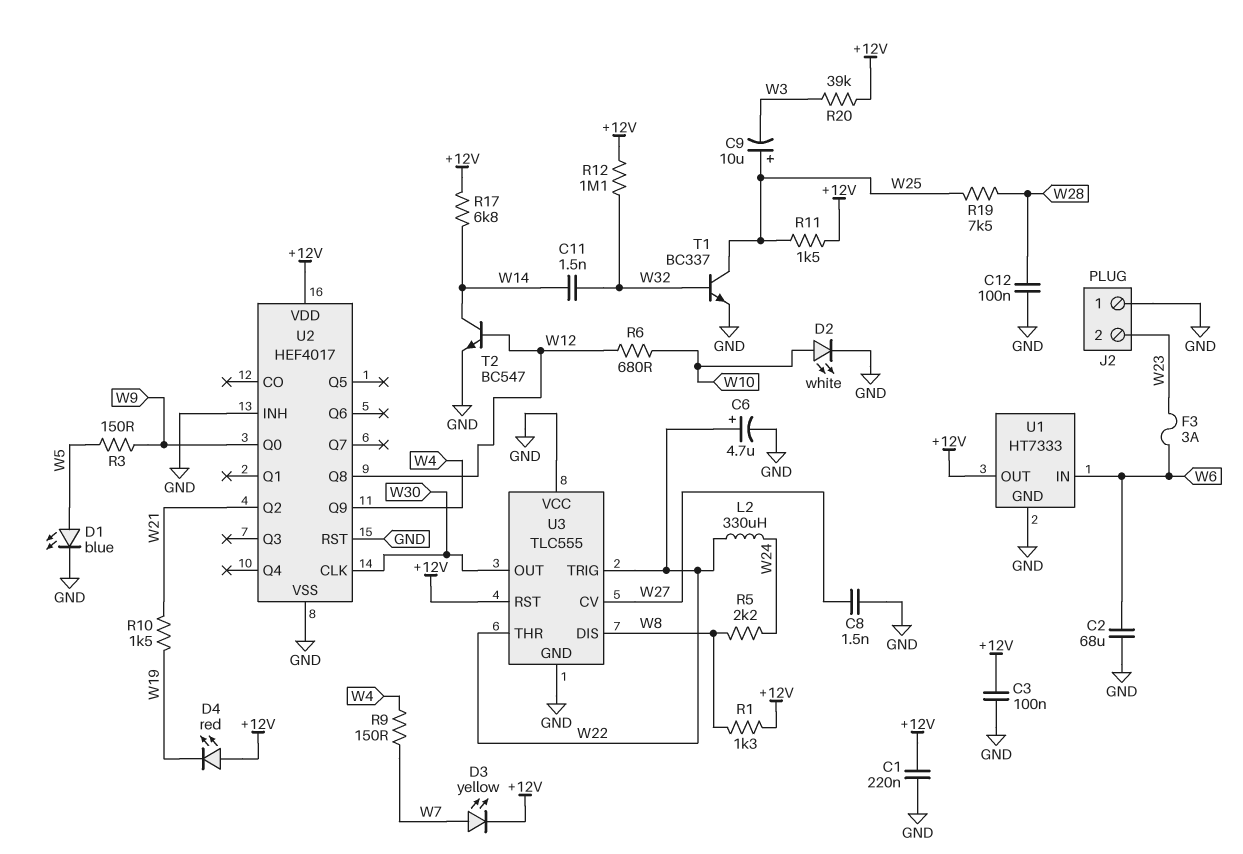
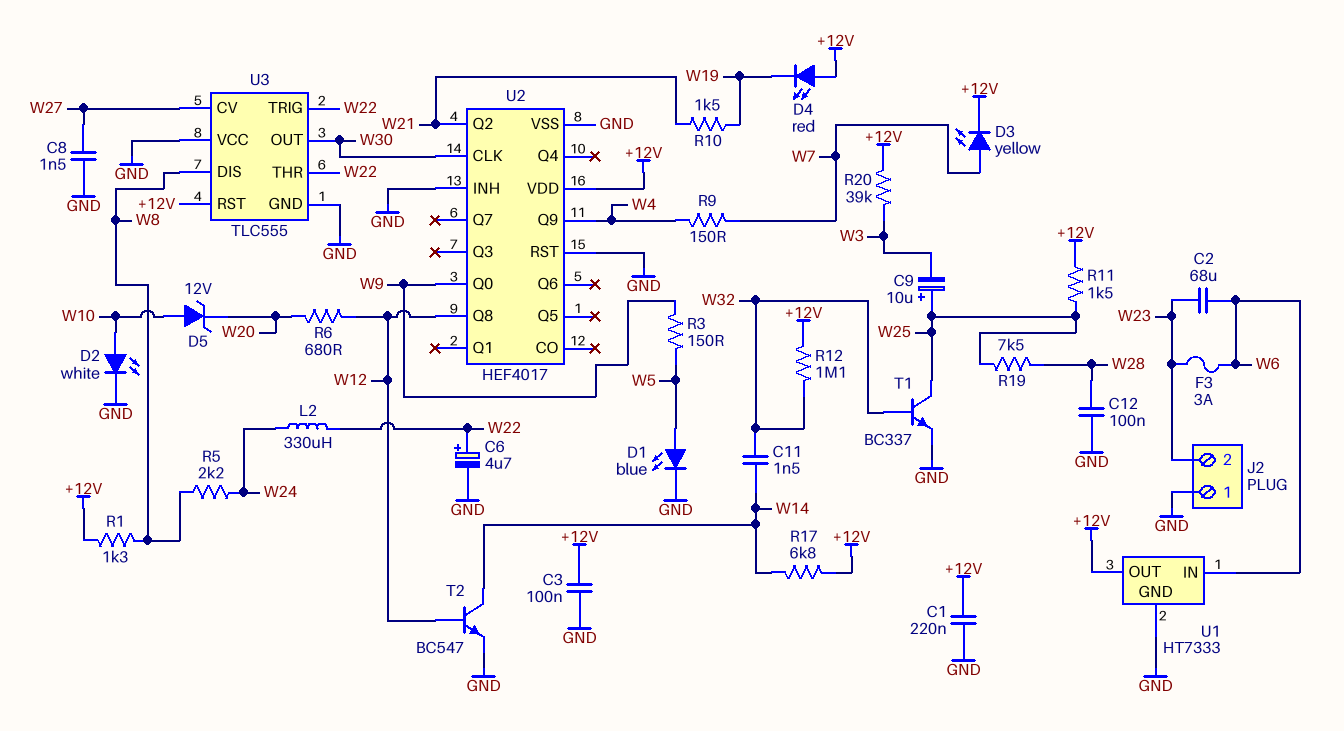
C2: 68uF (GND, W6) -> 68uF (W6, W23)
D5: none -> zener 12V (A W10, K W20)
R6: 680 (W10, W12) -> 680 (W12, W20)

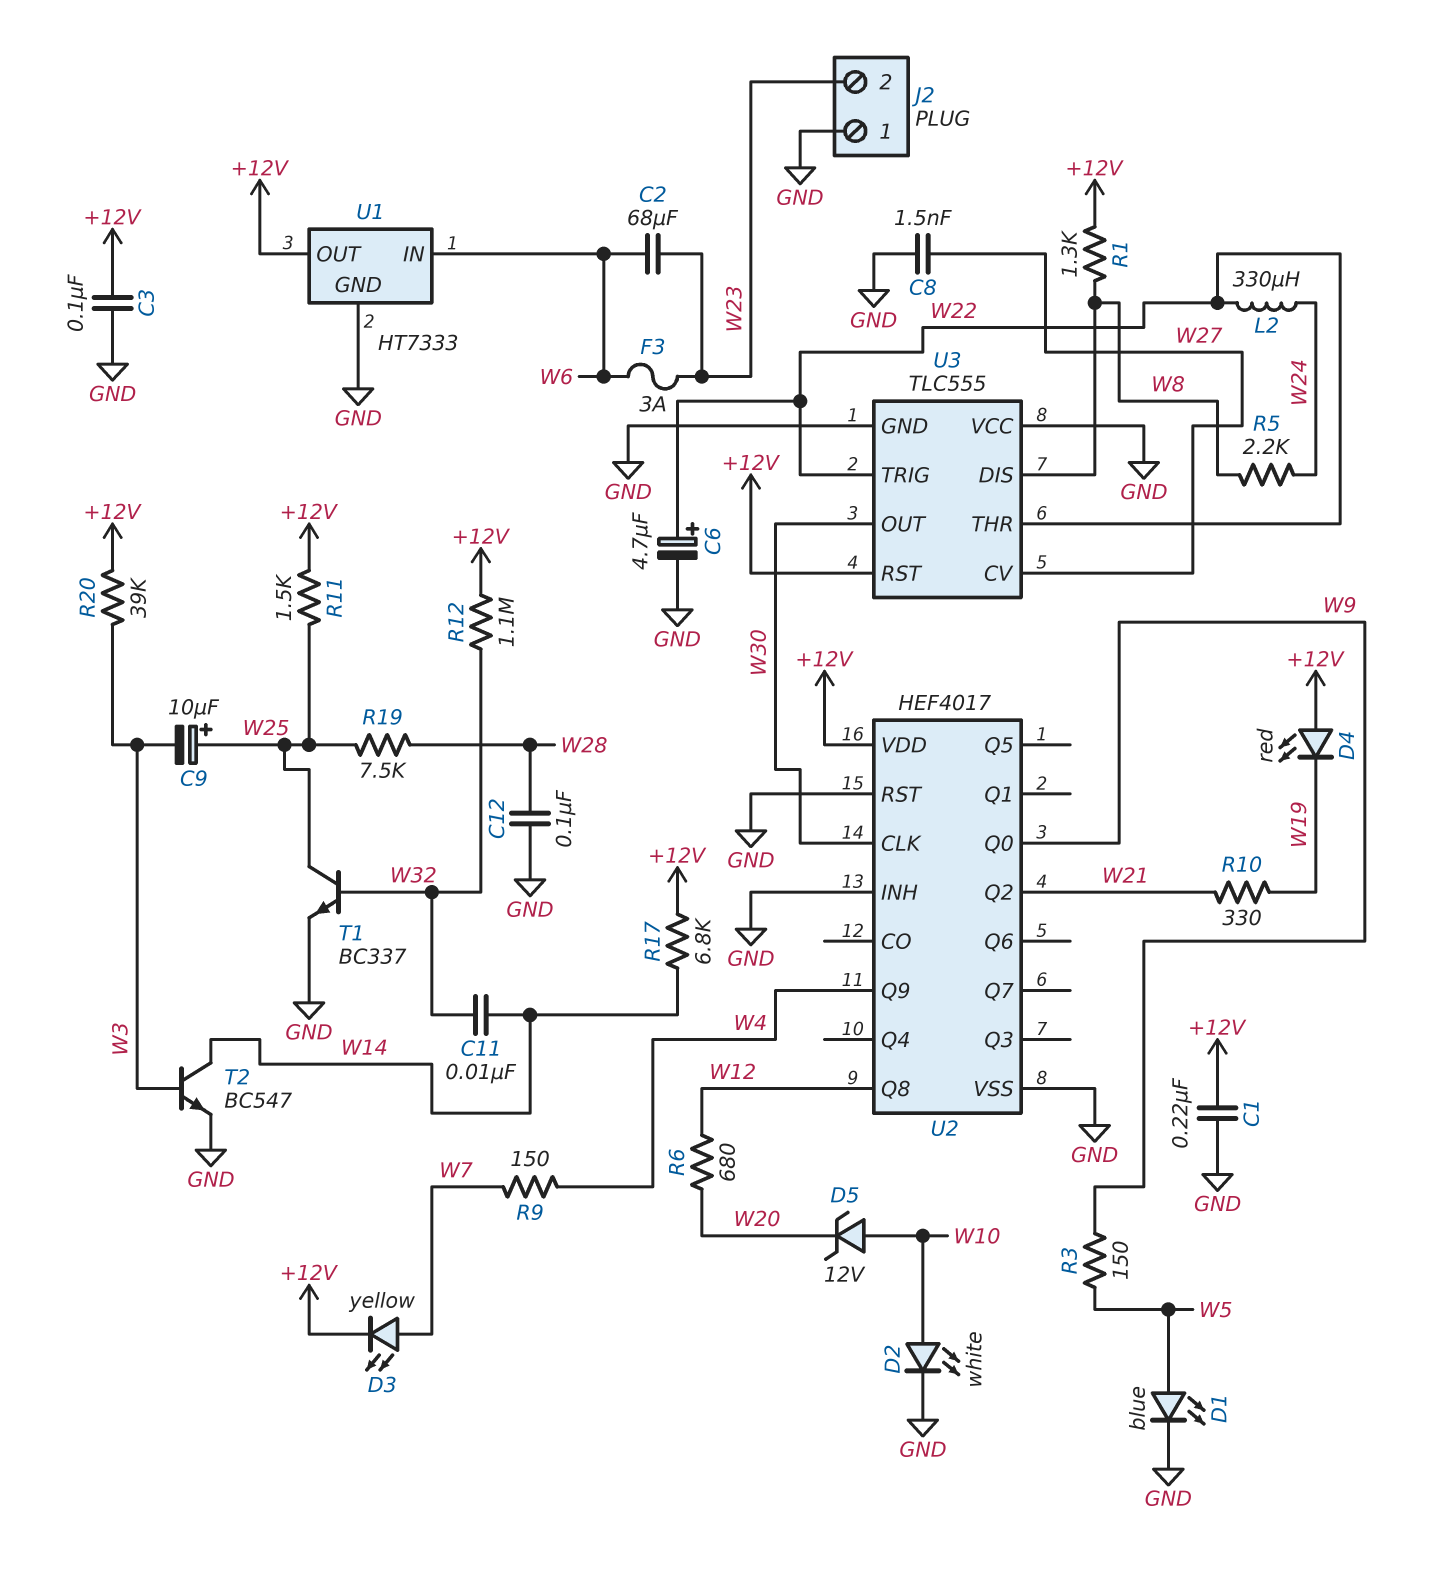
C11: 1.5nF (W14, W32) -> 10nF (W14, W32)
R10: 1.5k (W19, W21) -> 330 (W19, W21)
T2: NPN BC547 (B W12, C W14, E GND) -> NPN BC547 (B W3, C W14, E GND)

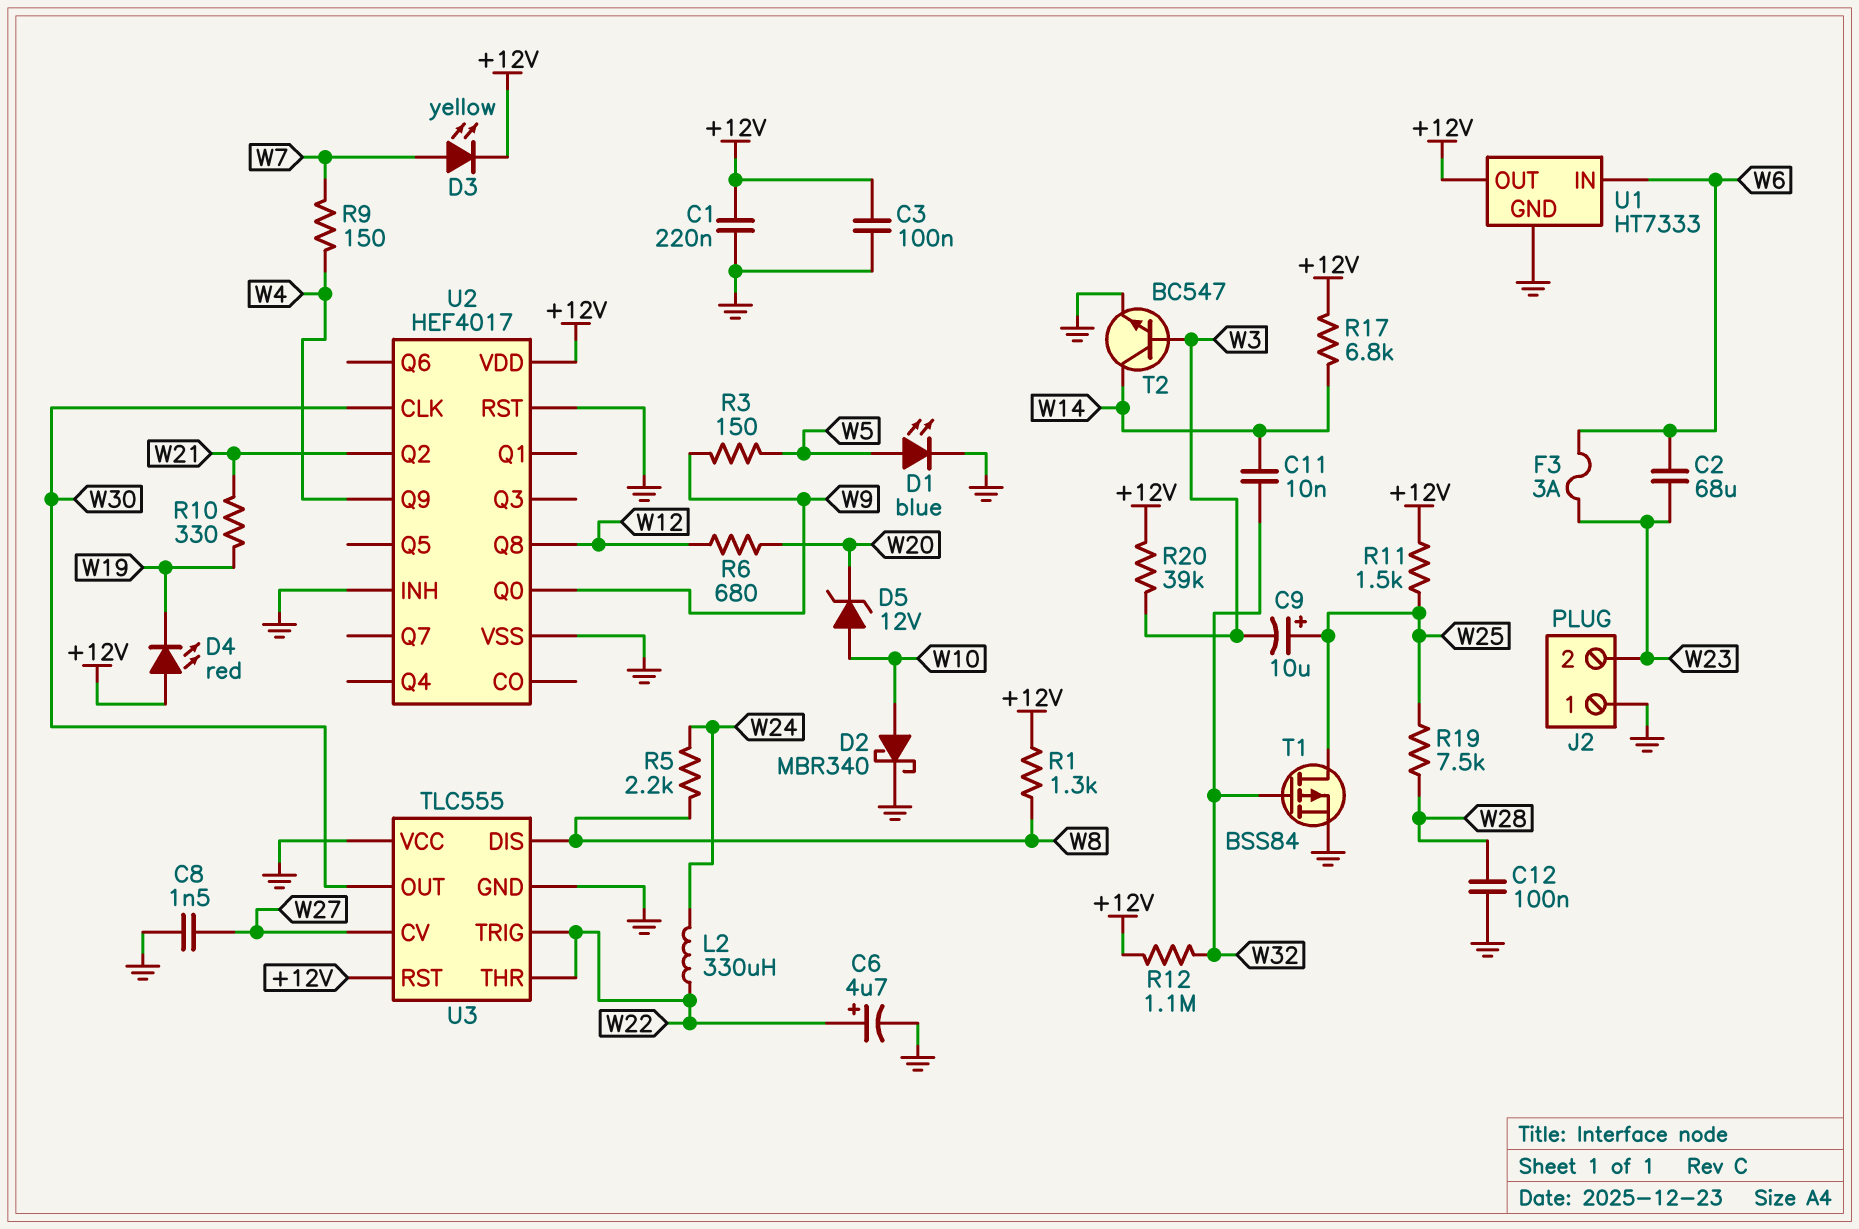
D2: LED white (A W10, K GND) -> schottky MBR340 (A W10, K GND)
T1: NPN BC337 (B W32, C W25, E GND) -> PMOS BSS84 (G W32, D W25, S GND)

